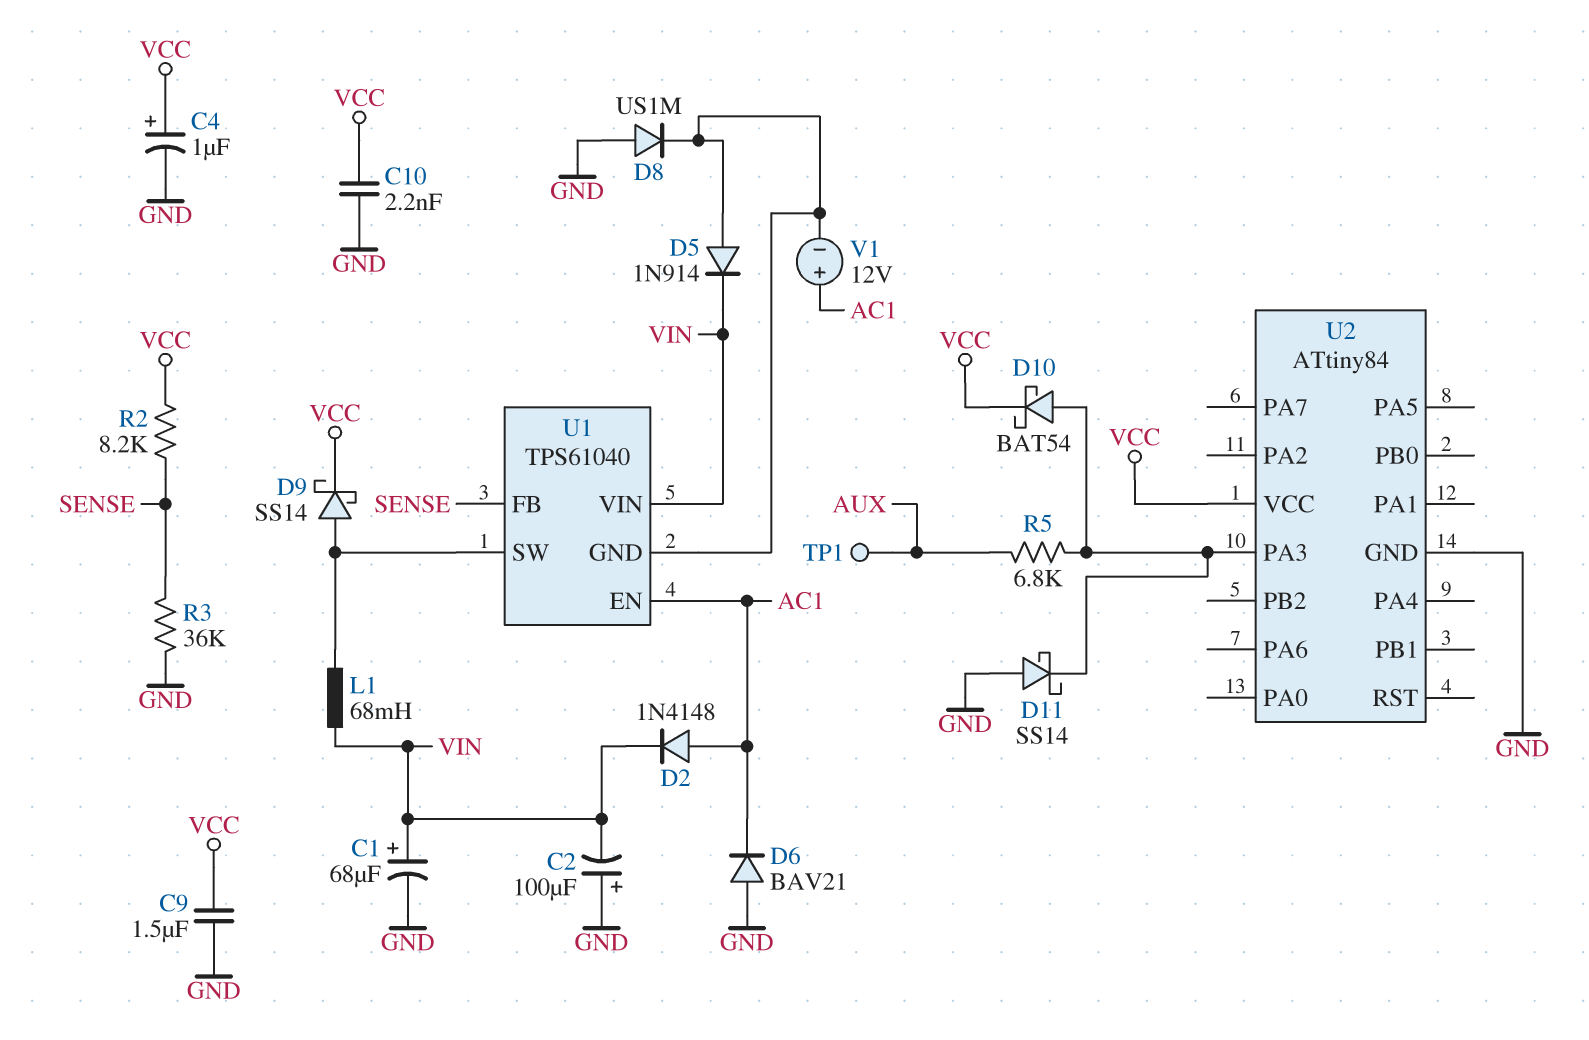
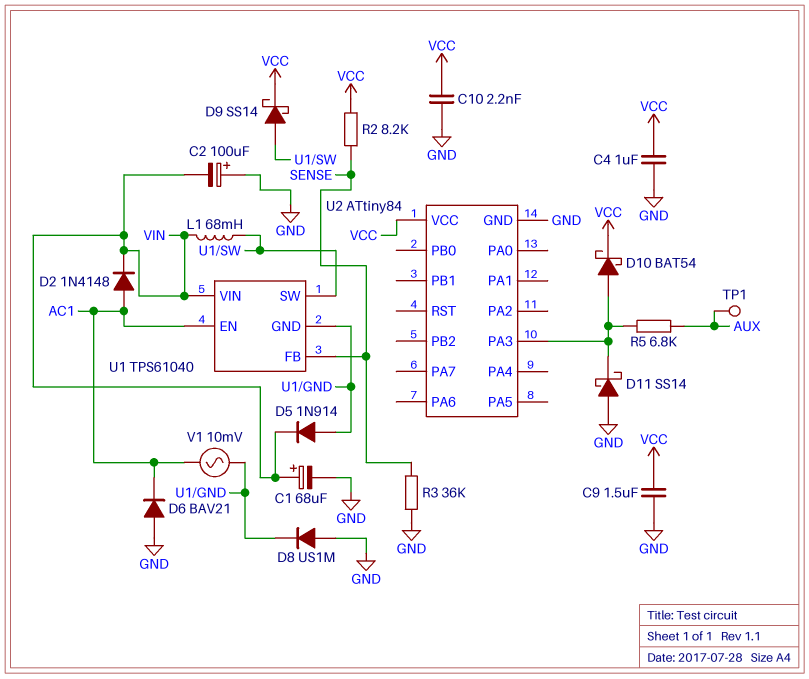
C4: 1uF (plus VCC, minus GND) -> 1uF (GND, VCC)
V1: 12V (plus AC1, minus U1/GND) -> AC 10mV (AC1, U1/GND)

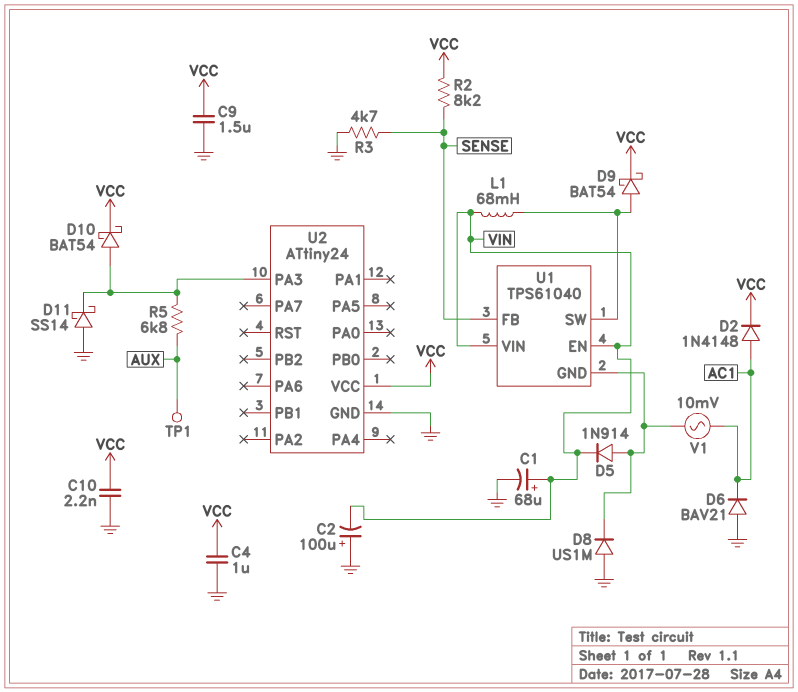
D2: diode 1N4148 (A AC1, K VIN) -> diode 1N4148 (A AC1, K VCC)
D9: schottky SS14 (A U1/SW, K VCC) -> schottky BAT54 (A U1/SW, K VCC)
R3: 36k (GND, SENSE) -> 4.7k (GND, SENSE)
U1 pin EN: AC1 -> VIN
U2: ATtiny84 -> ATtiny24

